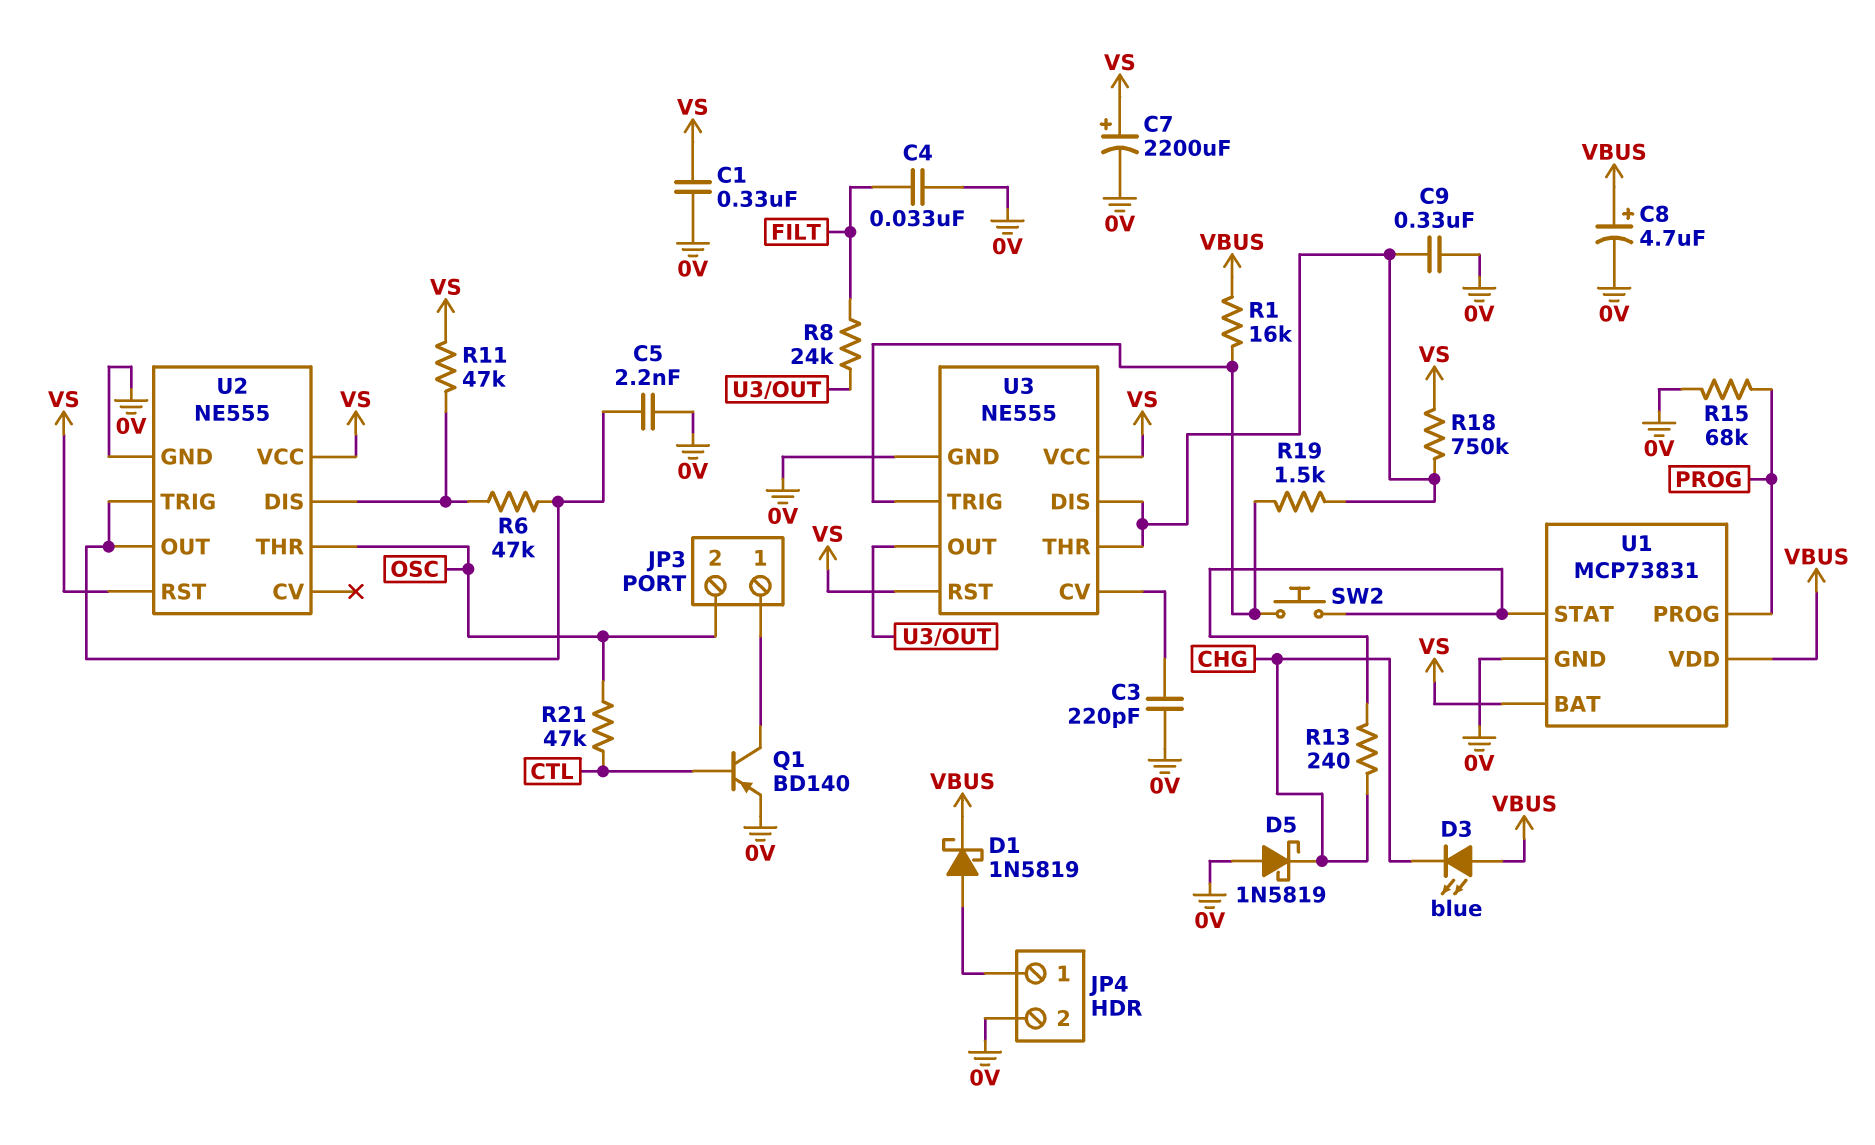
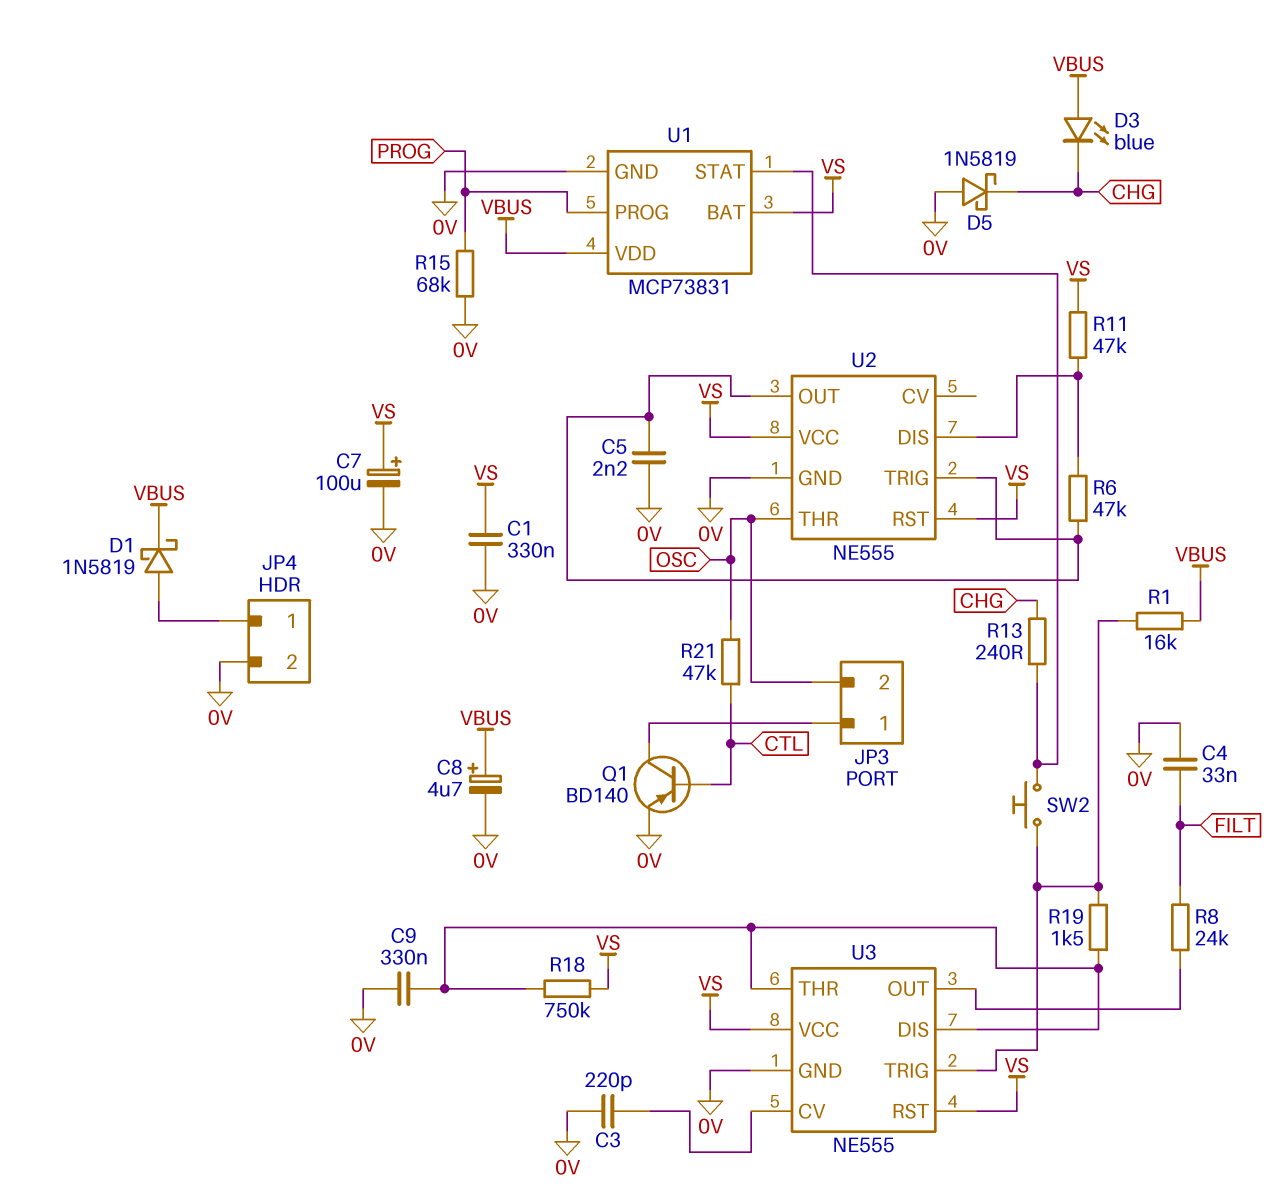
C7: 2200uF (plus VS, minus 0V) -> 100uF (plus VS, minus 0V)

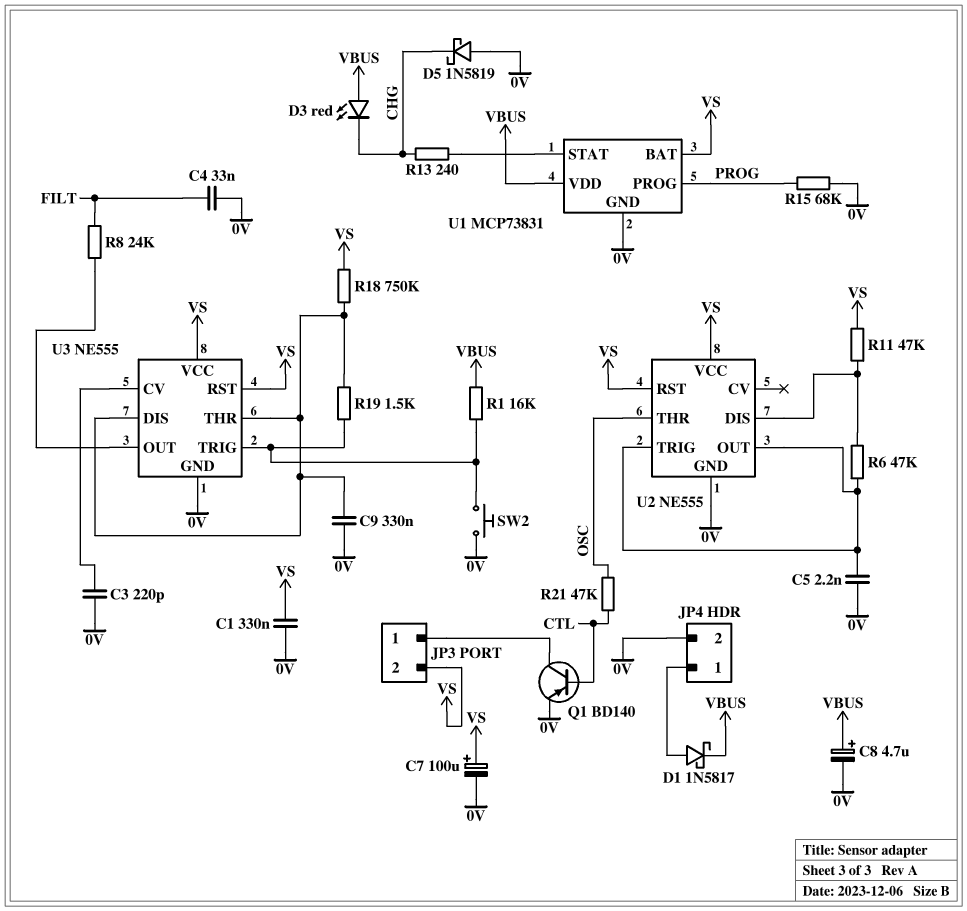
D1: schottky 1N5819 (A JP4/1, K VBUS) -> schottky 1N5817 (A JP4/1, K VBUS)
D3: LED blue (A VBUS, K CHG) -> LED red (A VBUS, K CHG)
JP3 pin 2: OSC -> VS
SW2: button (U1/STAT, U3/TRIG) -> button (0V, U3/TRIG)

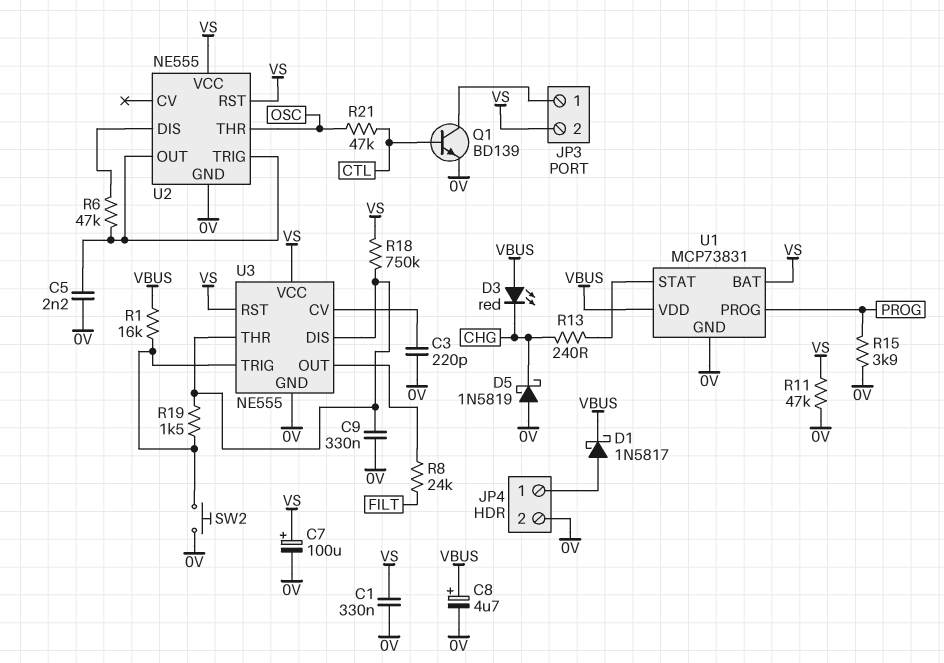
C4: 33nF (0V, FILT) -> none
Q1: PNP BD140 (B CTL, C JP3/1, E 0V) -> NPN BD139 (B CTL, C JP3/1, E 0V)
R11: 47k (U2/DIS, VS) -> 47k (0V, VS)
R15: 68k (0V, PROG) -> 3.9k (0V, PROG)

